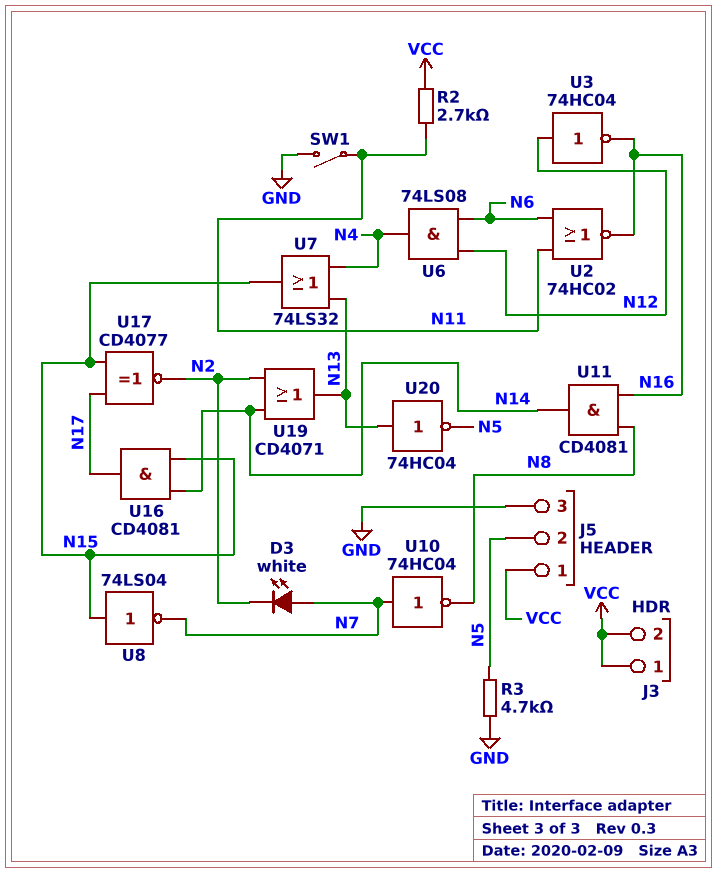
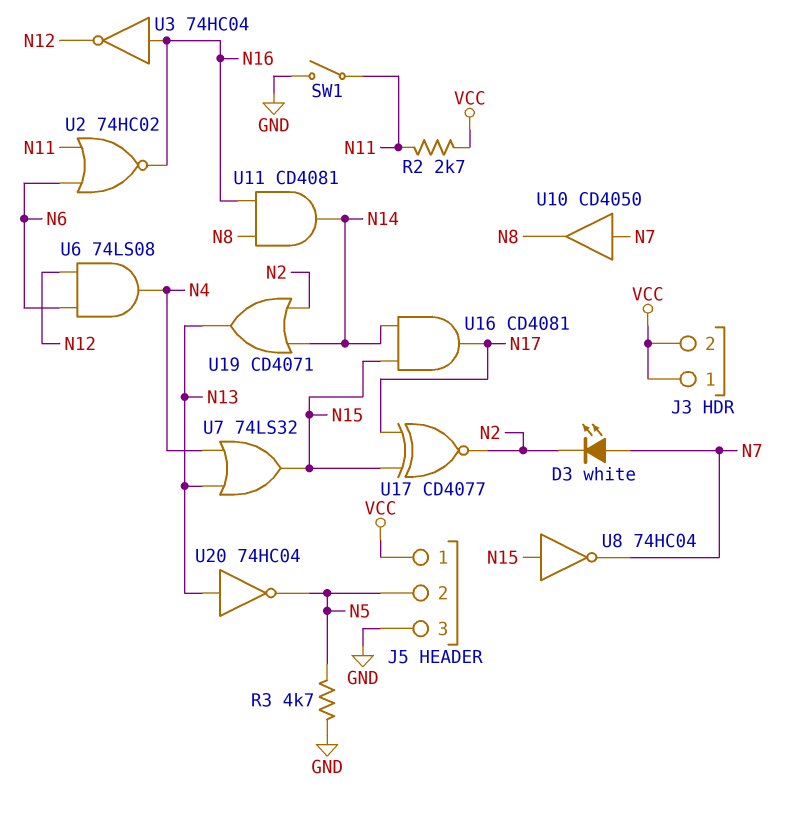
U3: NOT 74HC04 (in N12, out N16) -> NOT 74HC04 (in N16, out N12)
U8: NOT 74LS04 (in N15, out N7) -> NOT 74HC04 (in N15, out N7)
U10: NOT 74HC04 (in N7, out N8) -> buffer CD4050 (in N7, out N8)

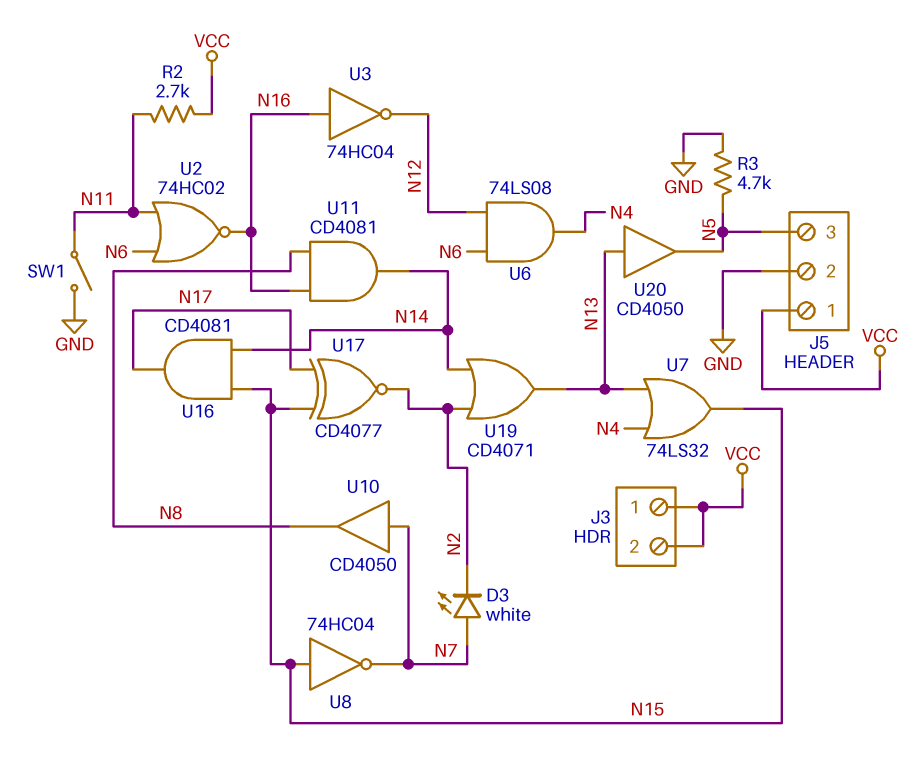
J5 pin 2: N5 -> GND
J5 pin 3: GND -> N5
U20: NOT 74HC04 (in N13, out N5) -> buffer CD4050 (in N13, out N5)

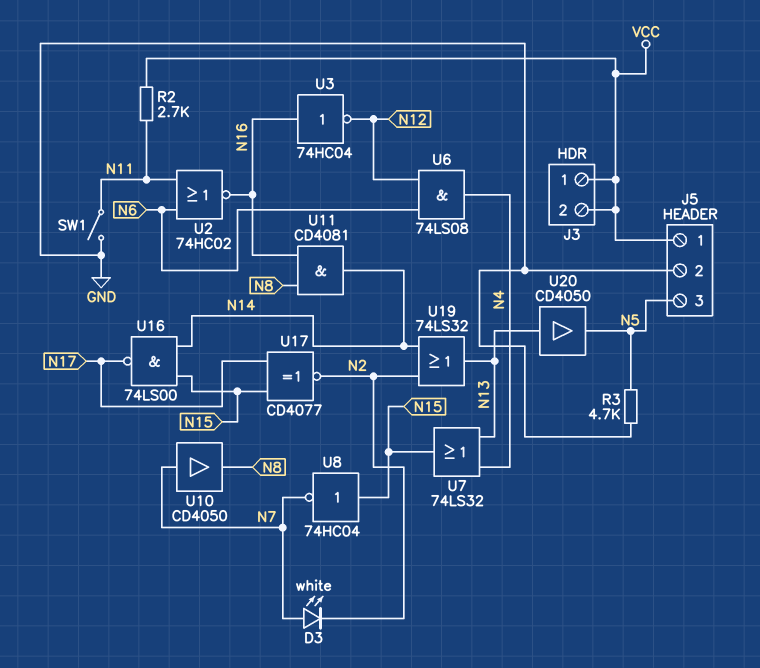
U16: AND CD4081 (in N14, in N15, out N17) -> NAND 74LS00 (in N14, in N15, out N17)
U19: OR CD4071 (in N2, in N14, out N13) -> OR 74LS32 (in N2, in N14, out N13)

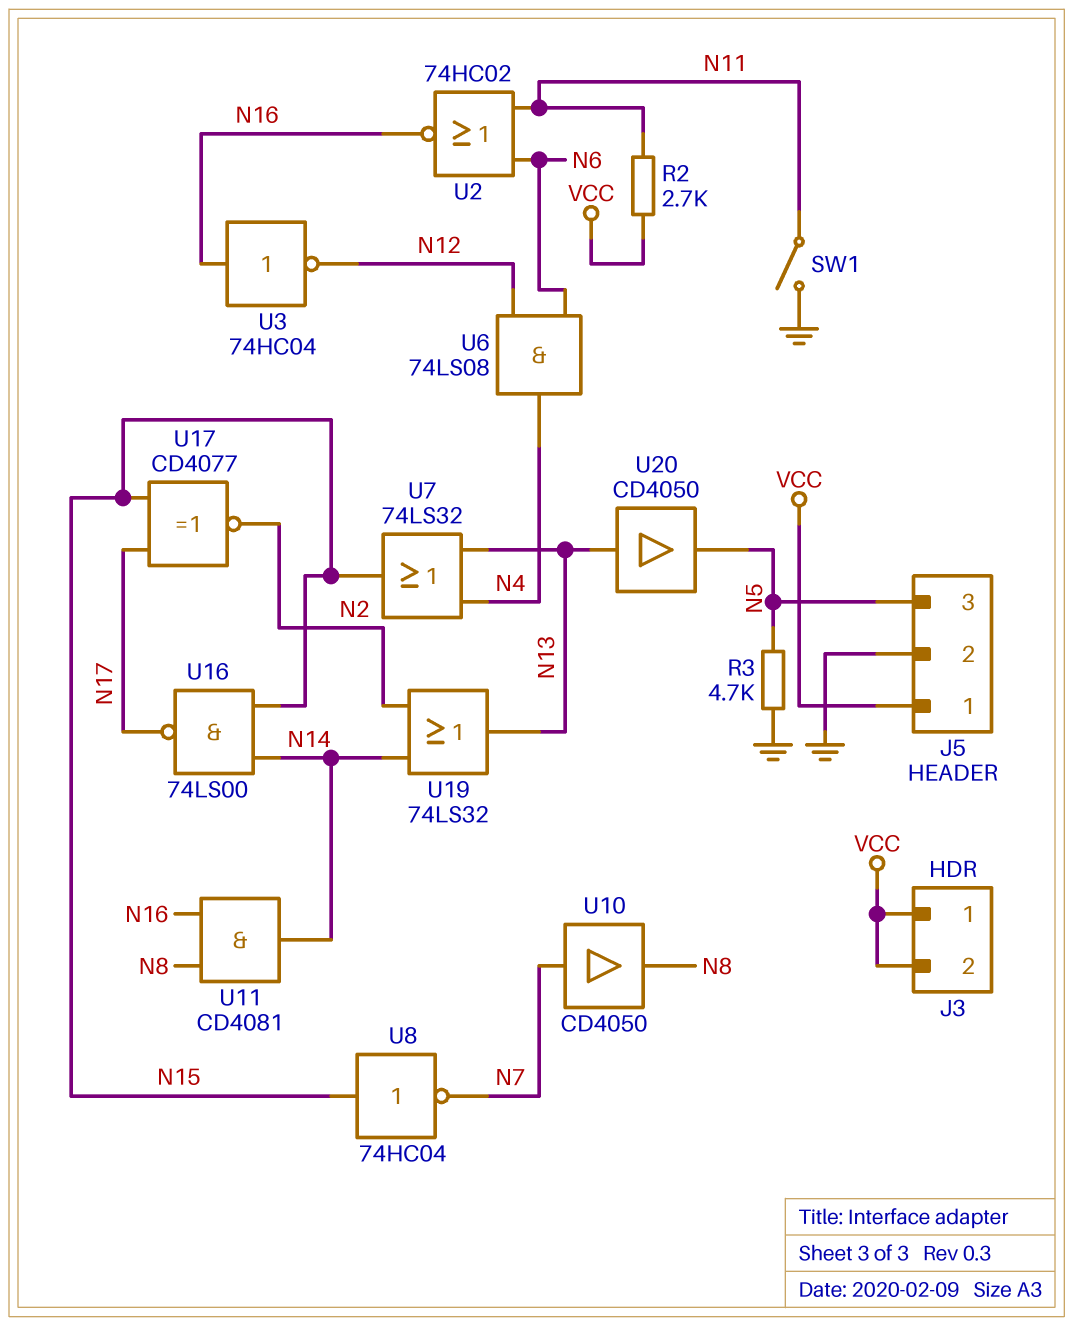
D3: LED white (A N7, K N2) -> none

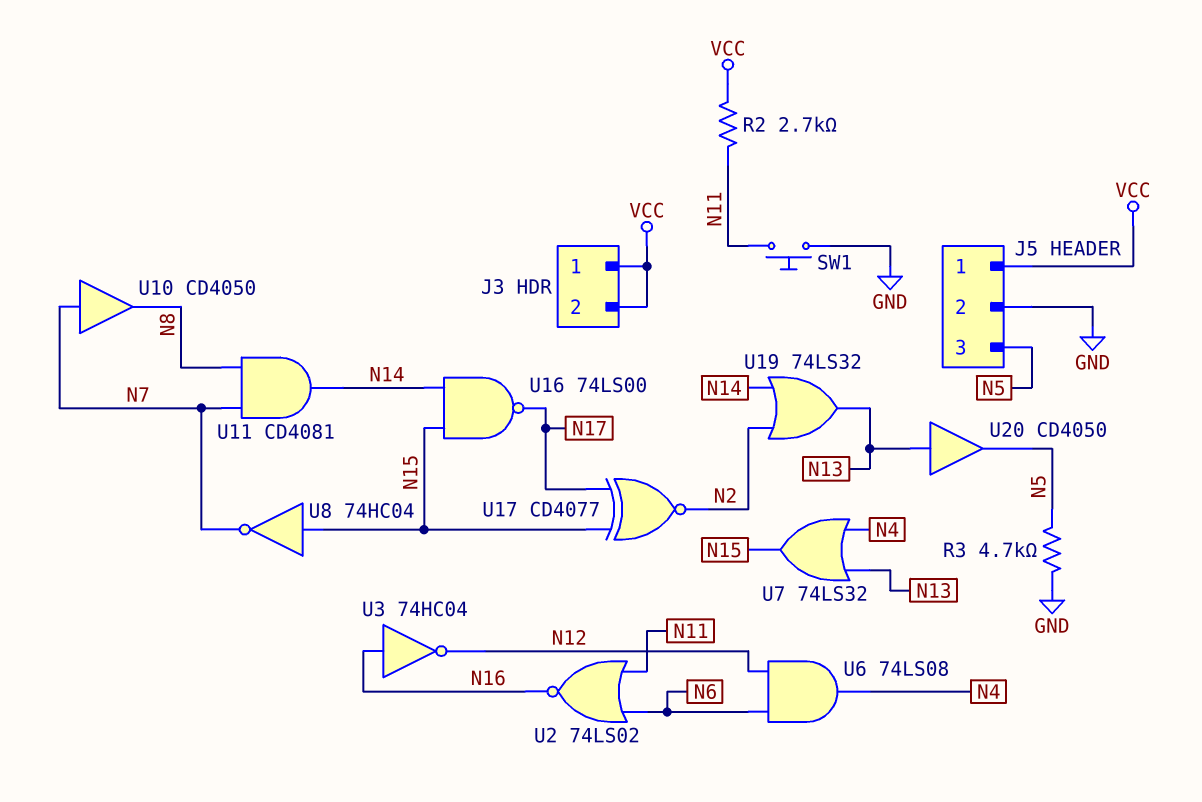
SW1: switch (GND, N11) -> button (GND, N11)
U2: NOR 74HC02 (in N6, in N11, out N16) -> NOR 74LS02 (in N6, in N11, out N16)
U11: AND CD4081 (in N8, in N16, out N14) -> AND CD4081 (in N7, in N8, out N14)

